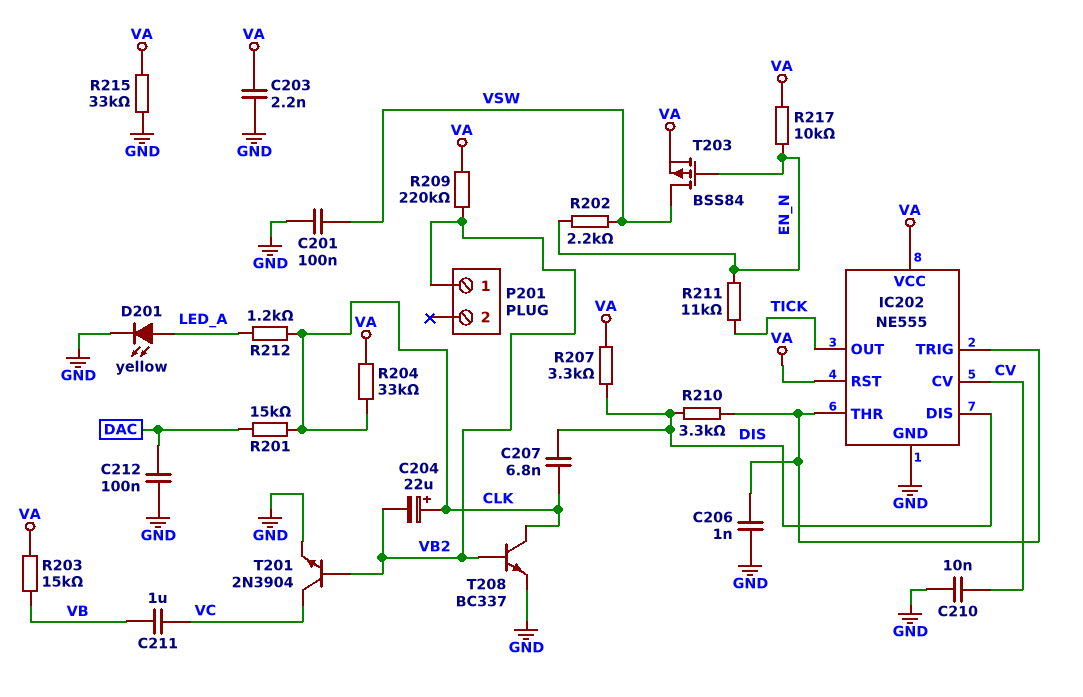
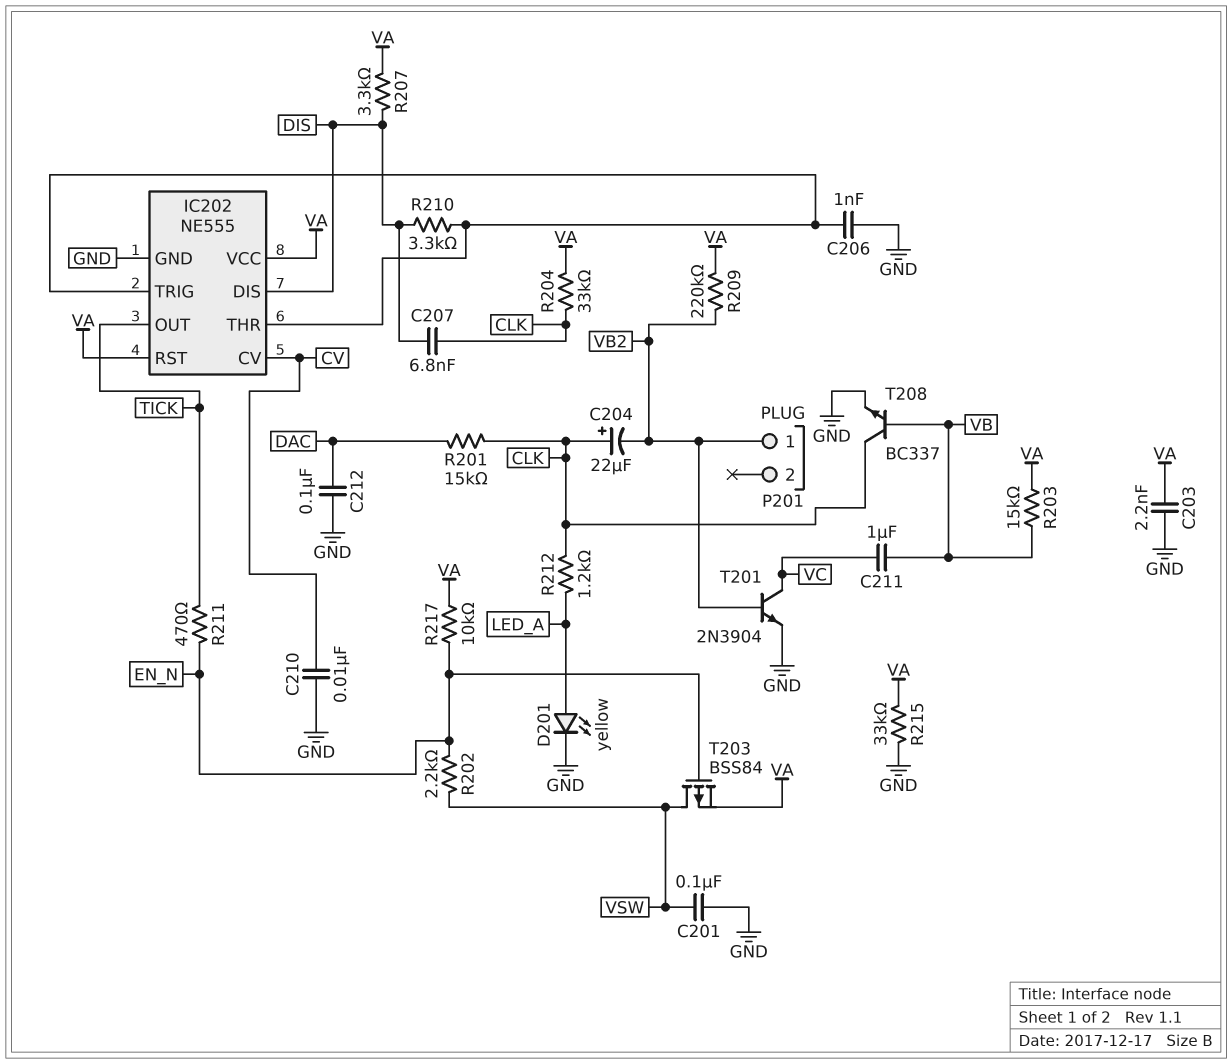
R211: 11k (EN_N, TICK) -> 470 (EN_N, TICK)
T208: NPN BC337 (B VB2, C CLK, E GND) -> NPN BC337 (B VB, C CLK, E GND)

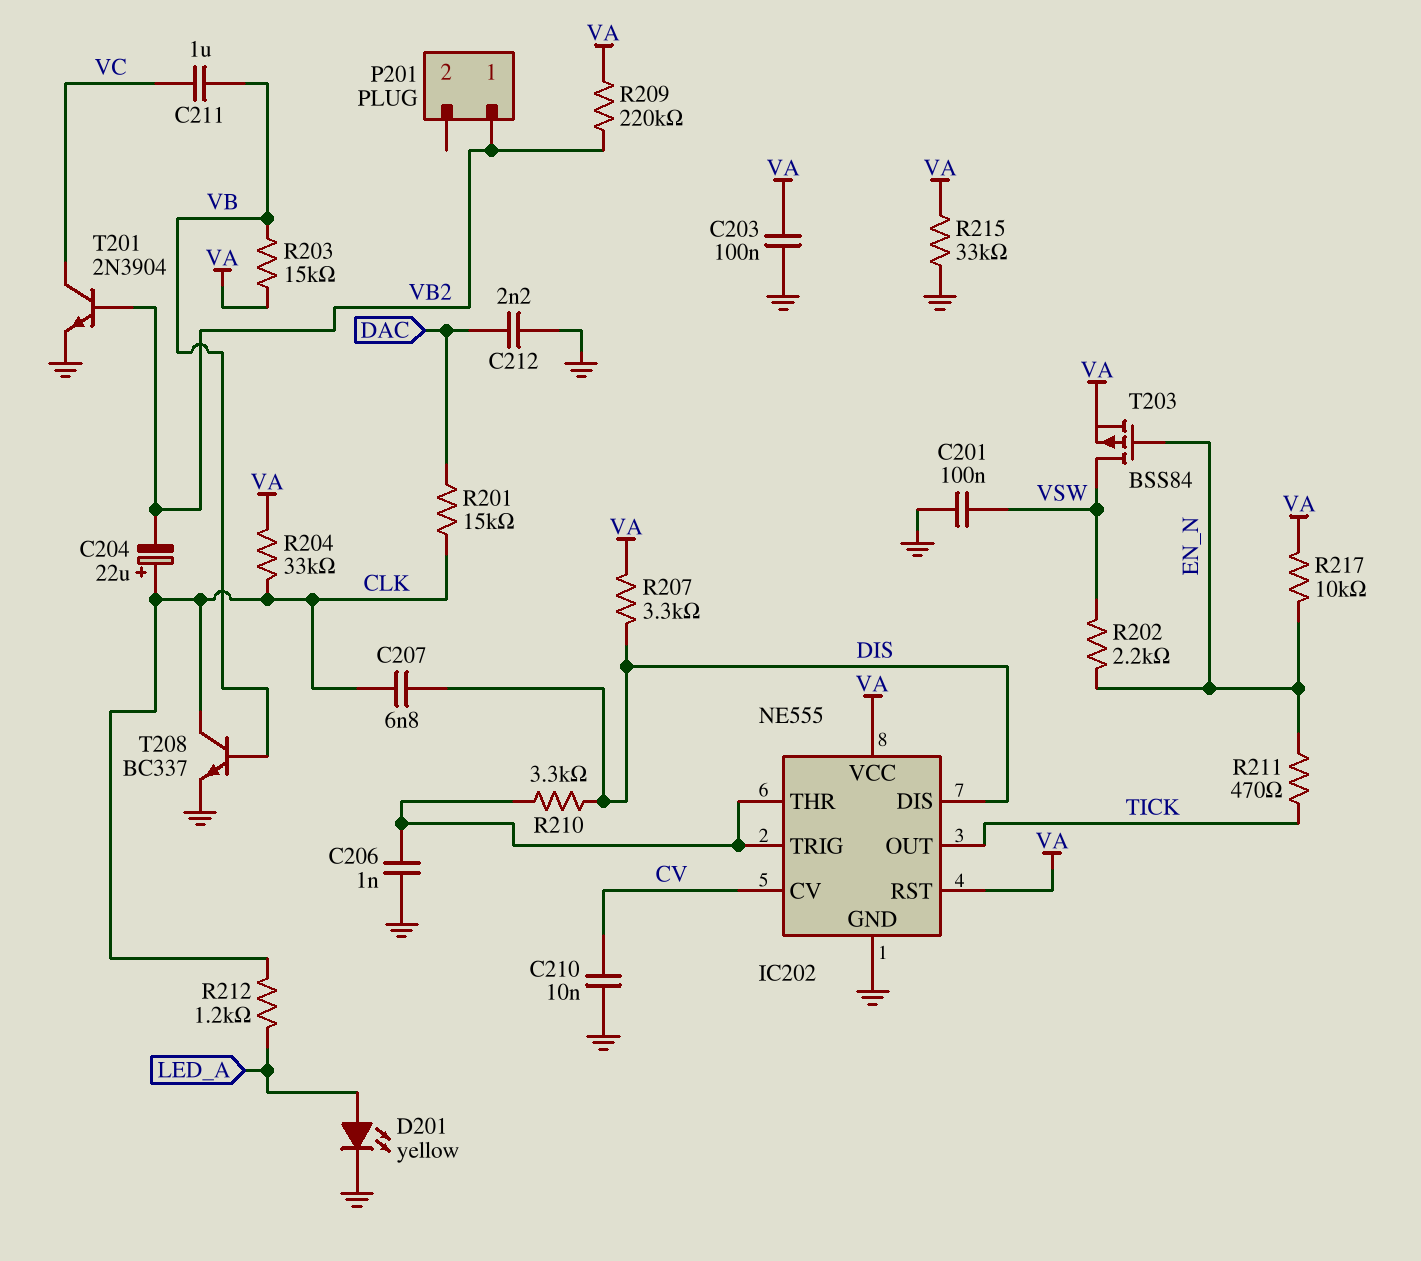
C203: 2.2nF (GND, VA) -> 100nF (GND, VA)
C212: 100nF (DAC, GND) -> 2.2nF (DAC, GND)

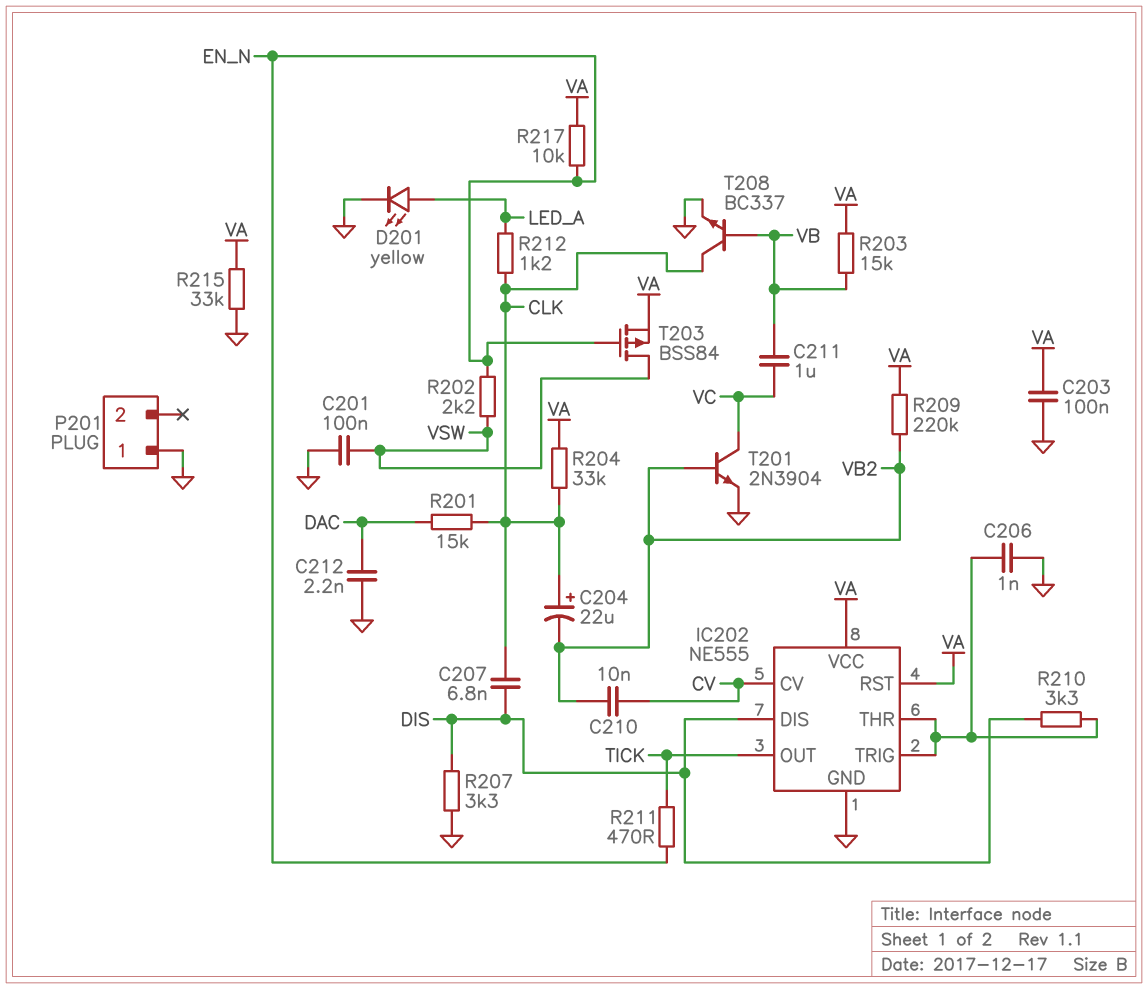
C210: 10nF (CV, GND) -> 10nF (CV, VB2)
P201 pin 1: VB2 -> GND
R207: 3.3k (DIS, VA) -> 3.3k (DIS, GND)

